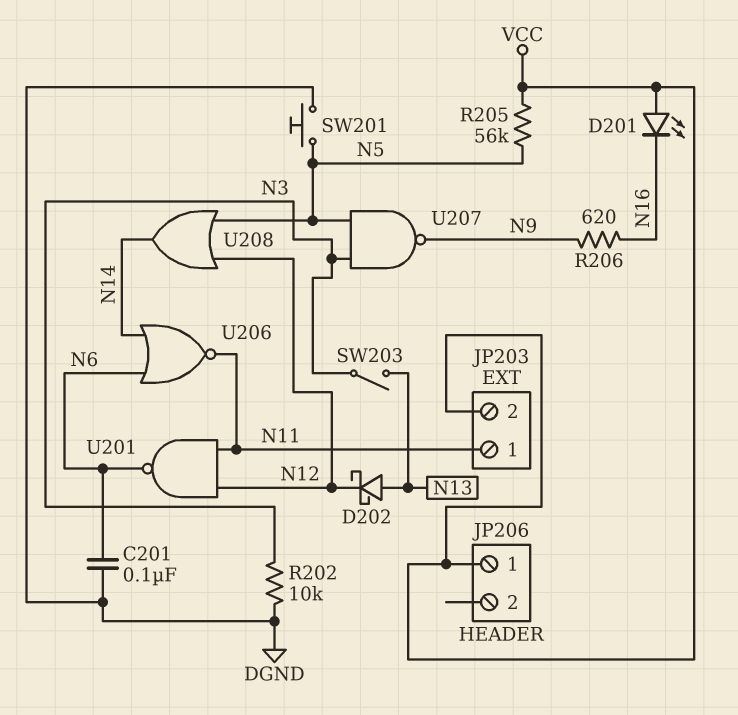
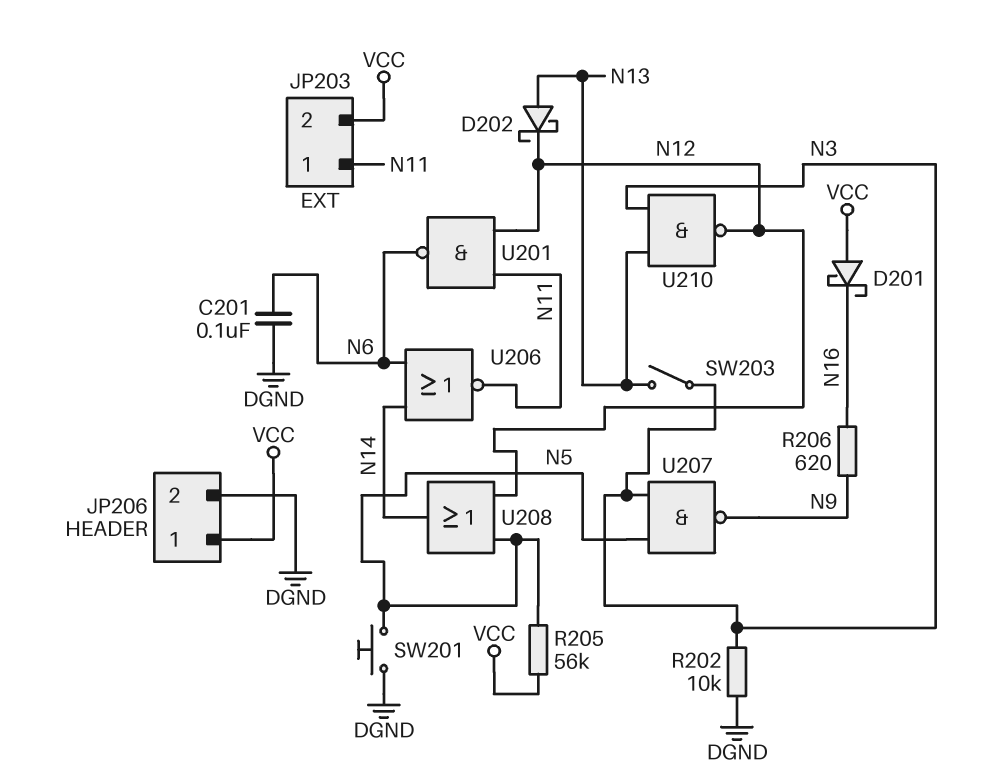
D201: LED (A VCC, K N16) -> schottky (A VCC, K N16)
JP206 pin 2: none -> DGND
U210: none -> NAND (in N3, in N13, out N12)

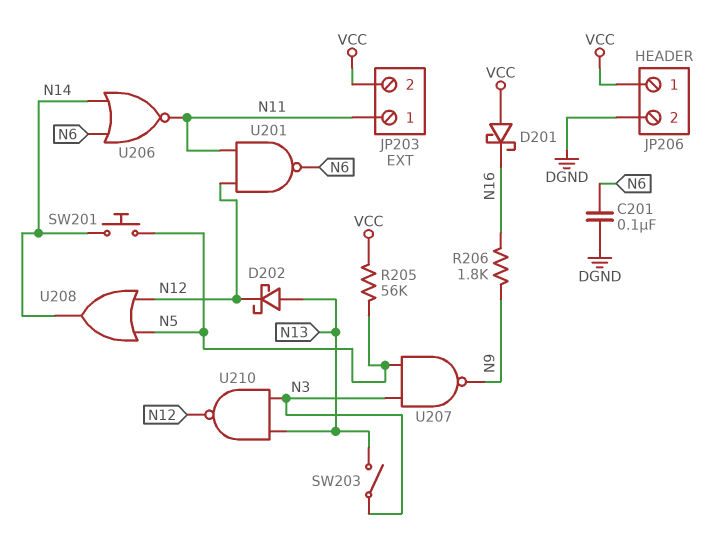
R202: 10k (DGND, N3) -> none
R206: 620 (N9, N16) -> 1.8k (N9, N16)
SW201: button (DGND, N5) -> button (N5, N14)

